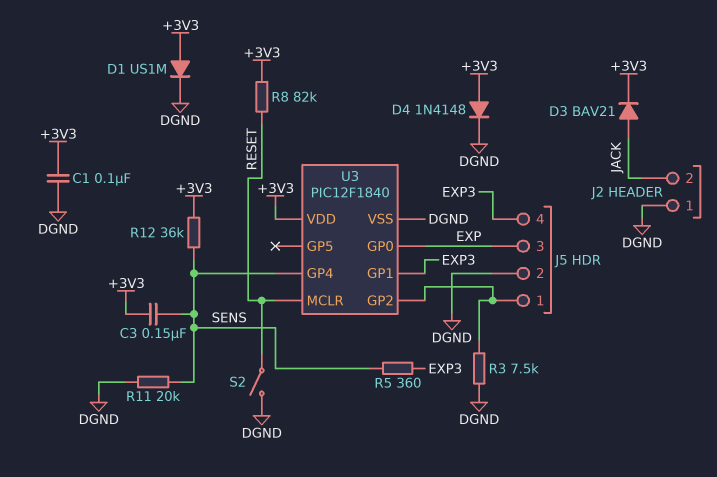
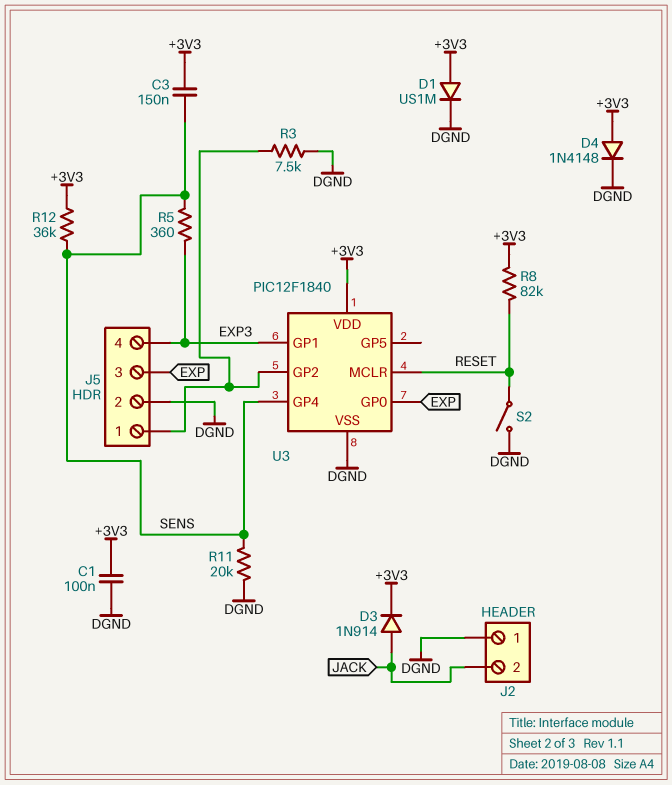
D3: diode BAV21 (A JACK, K +3V3) -> diode 1N914 (A JACK, K +3V3)

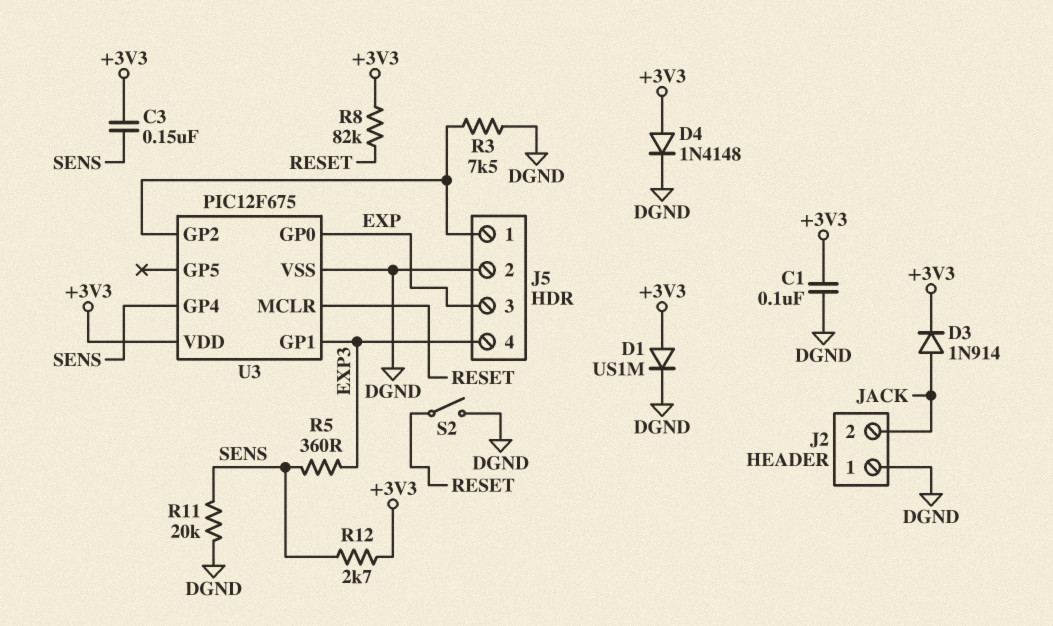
R12: 36k (+3V3, SENS) -> 2.7k (+3V3, SENS)
U3: PIC12F1840 -> PIC12F675

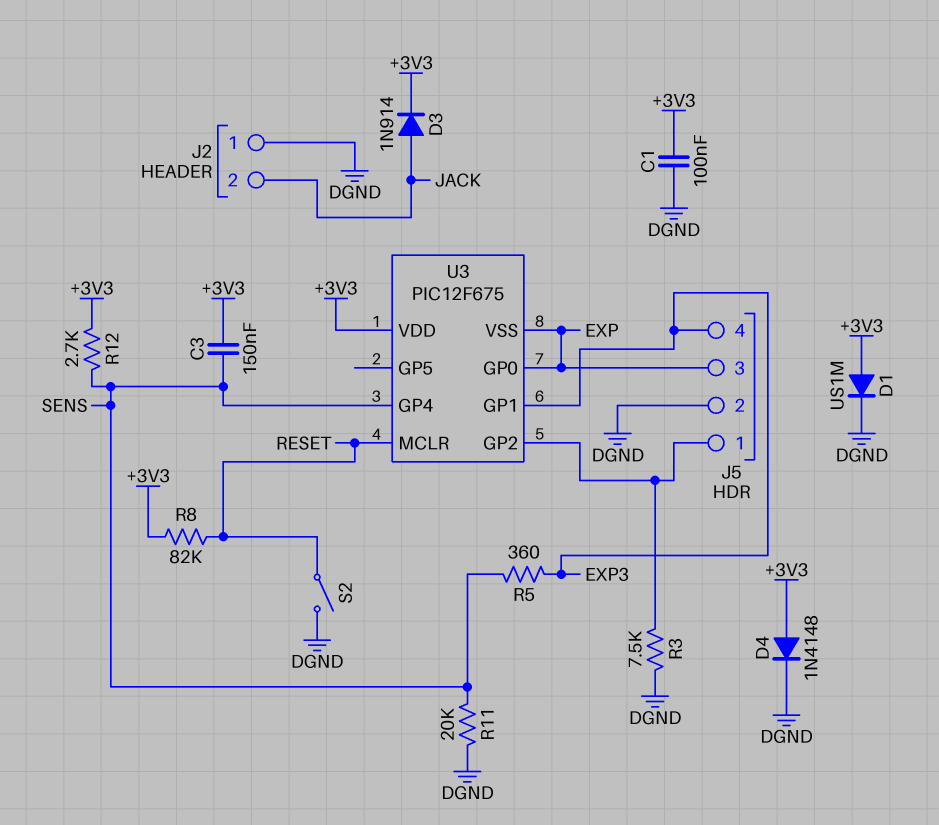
U3 pin VSS: DGND -> EXP

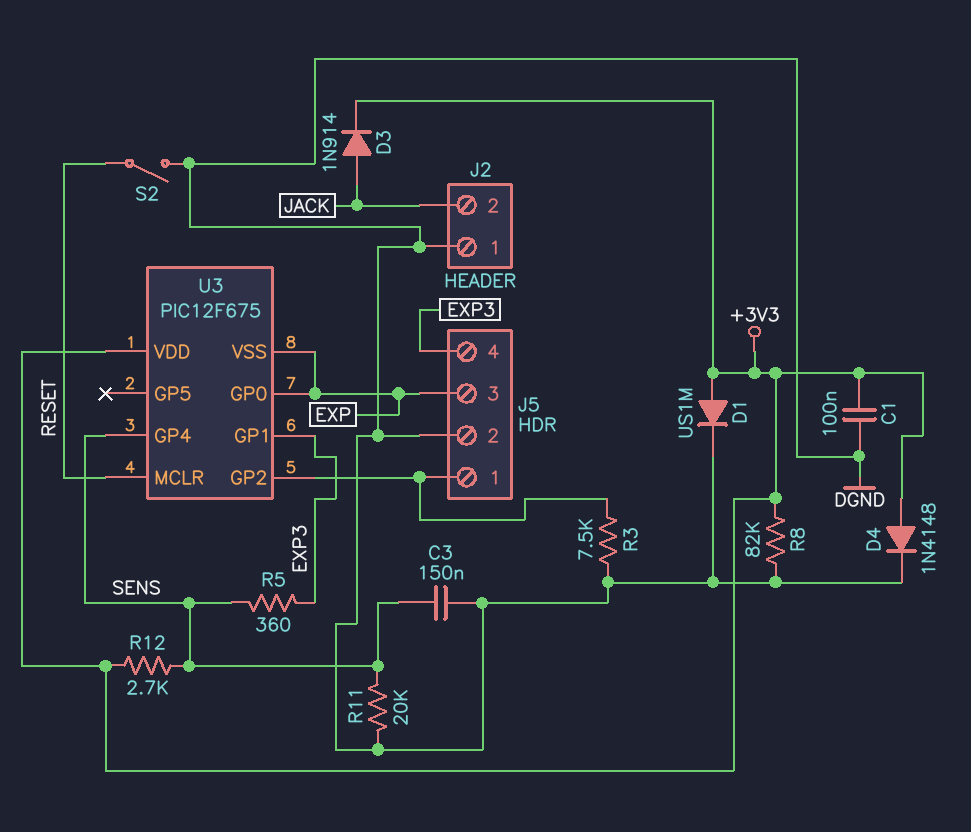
C3: 150nF (+3V3, SENS) -> 150nF (DGND, SENS)
R8: 82k (+3V3, RESET) -> 82k (+3V3, DGND)

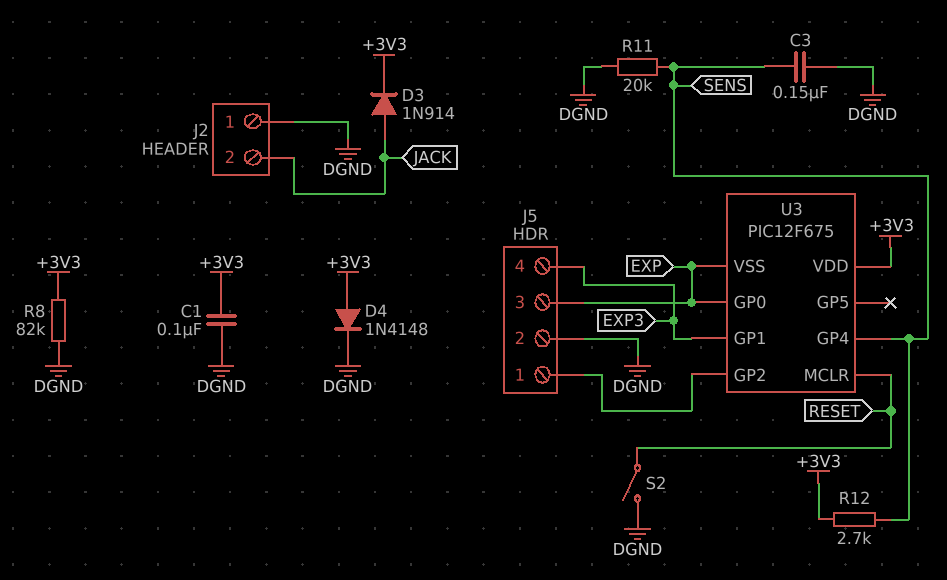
D1: diode US1M (A +3V3, K DGND) -> none
R3: 7.5k (DGND, J5/1) -> none
R5: 360 (EXP3, SENS) -> none

